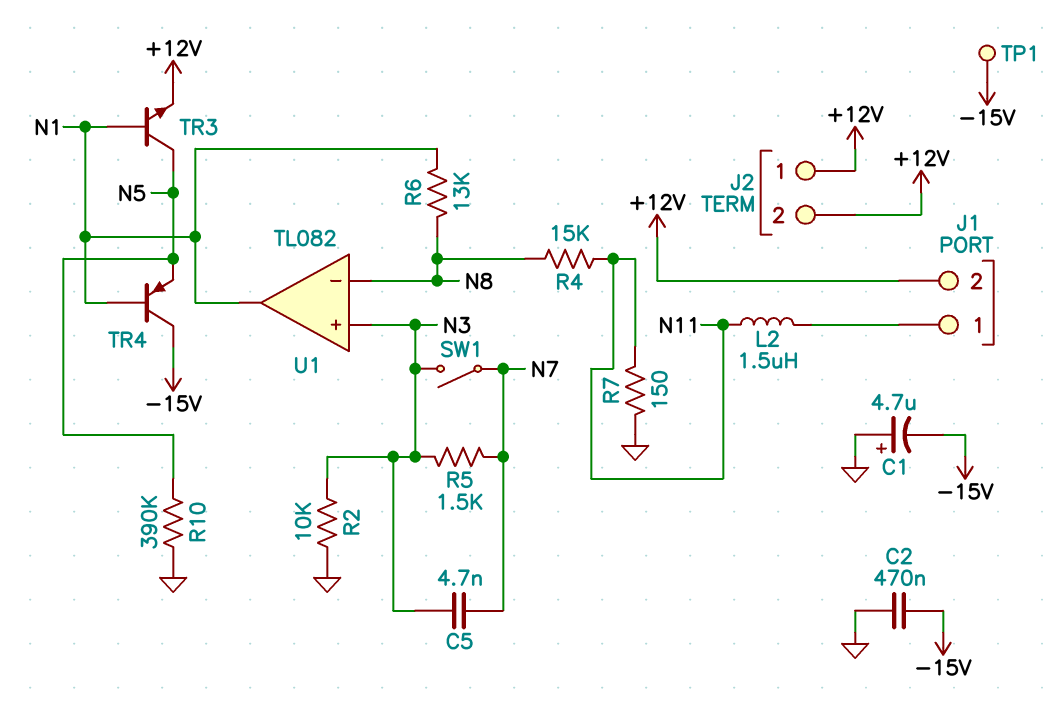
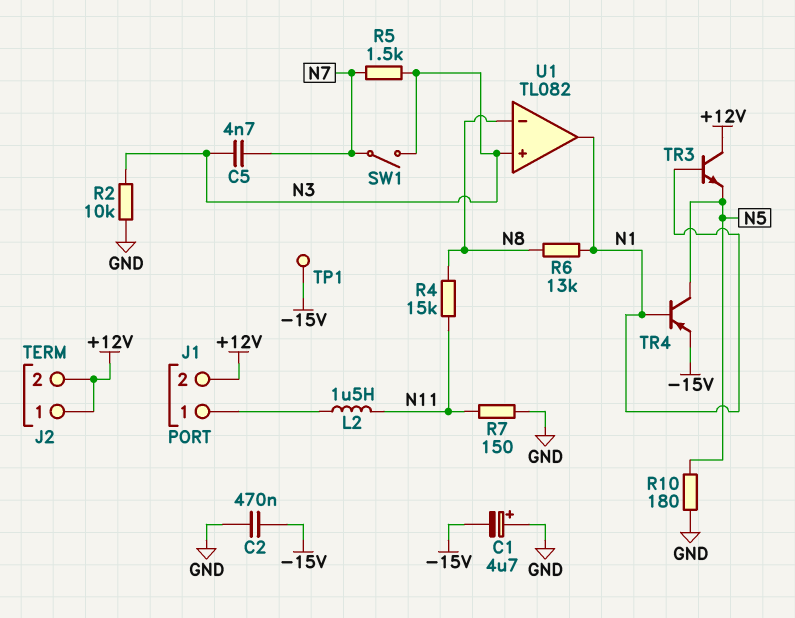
R10: 390k (GND, N5) -> 180 (GND, N5)
TR3: NPN (B N1, C N5, E +12V) -> NPN (B N1, C +12V, E N5)
TR4: PNP (B N1, C -15V, E N5) -> PNP (B N1, C N5, E -15V)

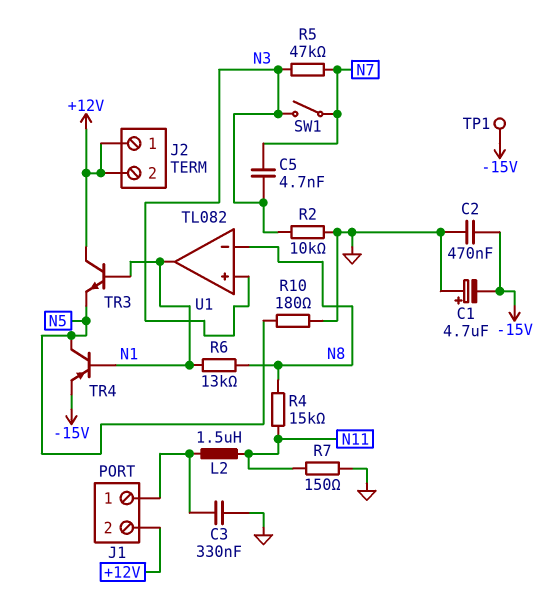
C3: none -> 330nF (GND, J1/1)
R5: 1.5k (N3, N7) -> 47k (N3, N7)

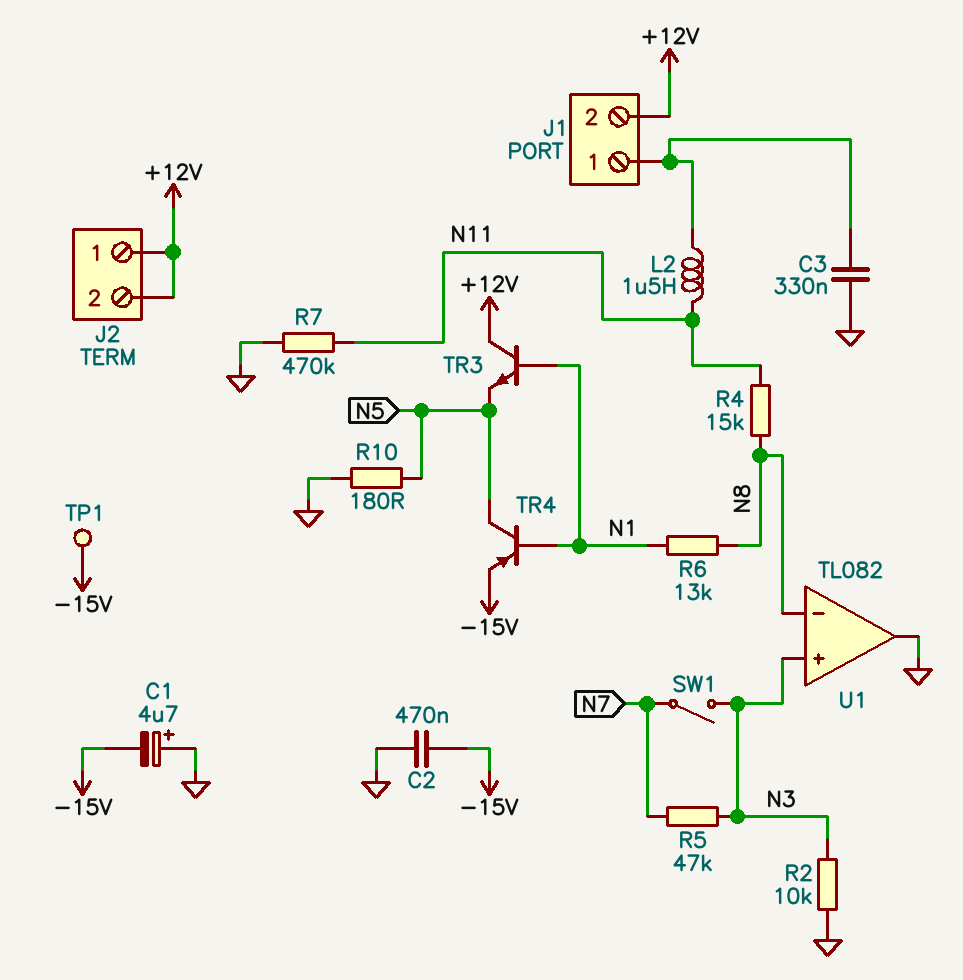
C5: 4.7nF (N3, N7) -> none
R7: 150 (GND, N11) -> 470k (GND, N11)
U1 pin out: N1 -> GND

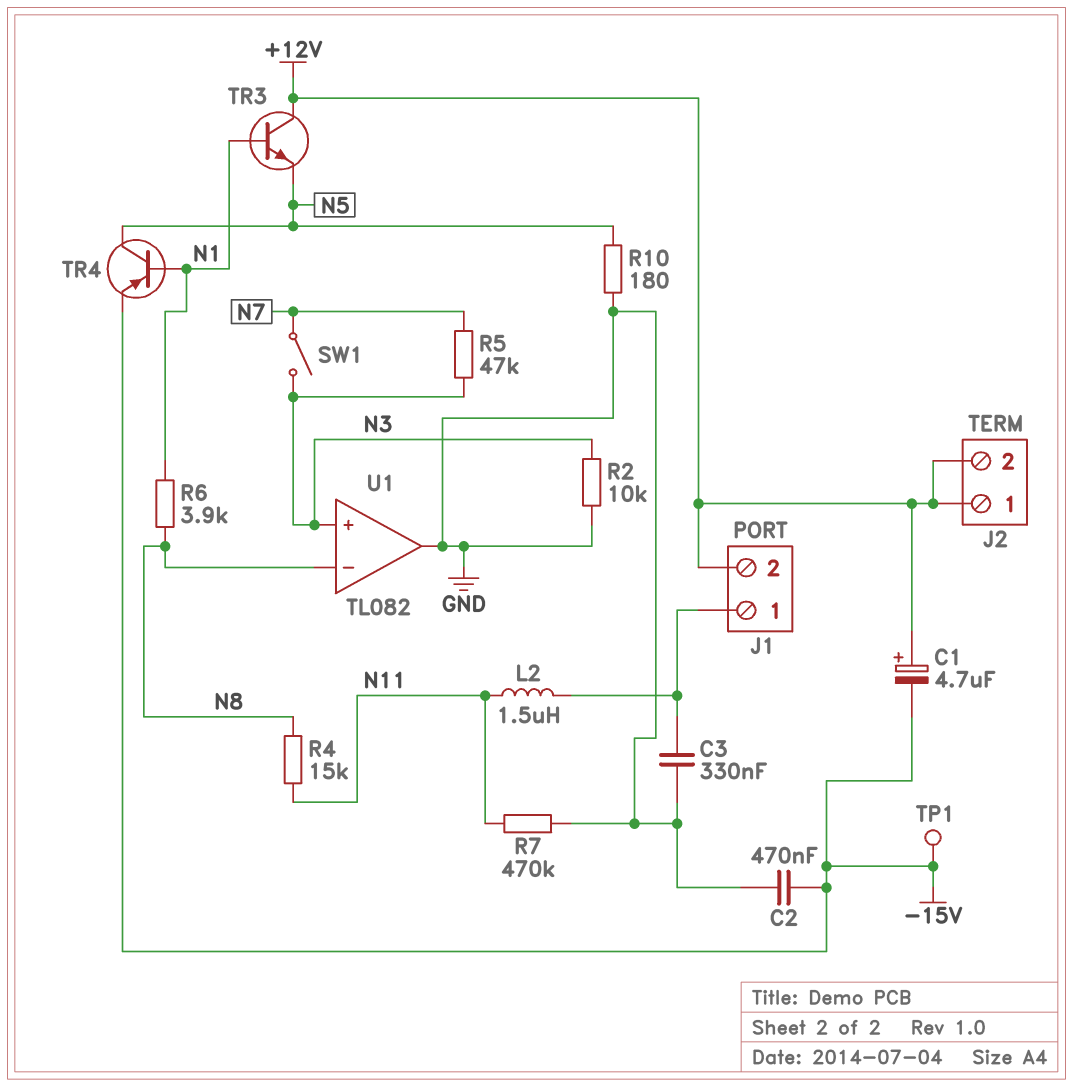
C1: 4.7uF (plus GND, minus -15V) -> 4.7uF (plus +12V, minus -15V)
R6: 13k (N1, N8) -> 3.9k (N1, N8)

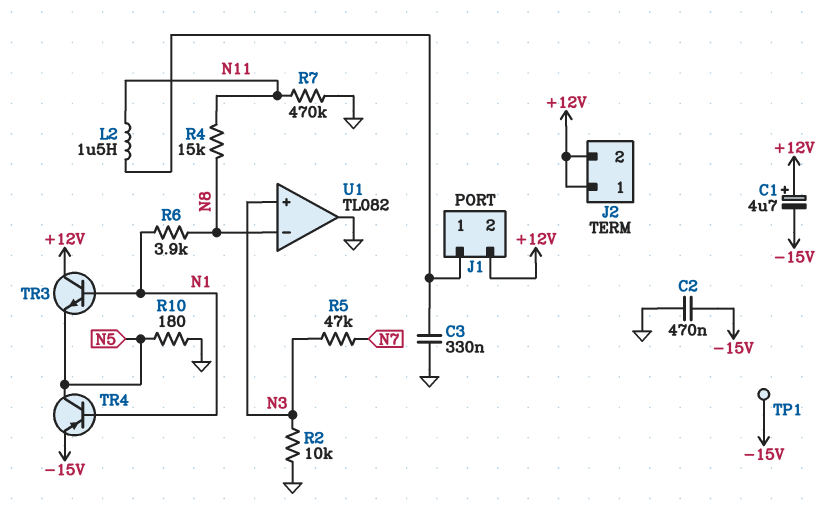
SW1: switch (N3, N7) -> none

